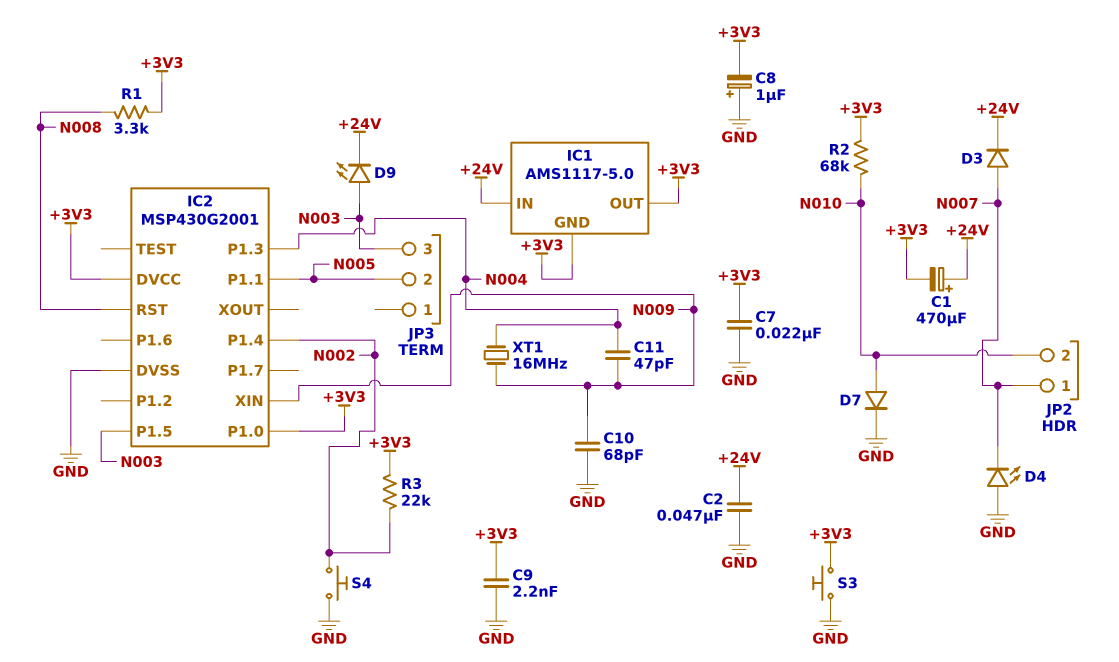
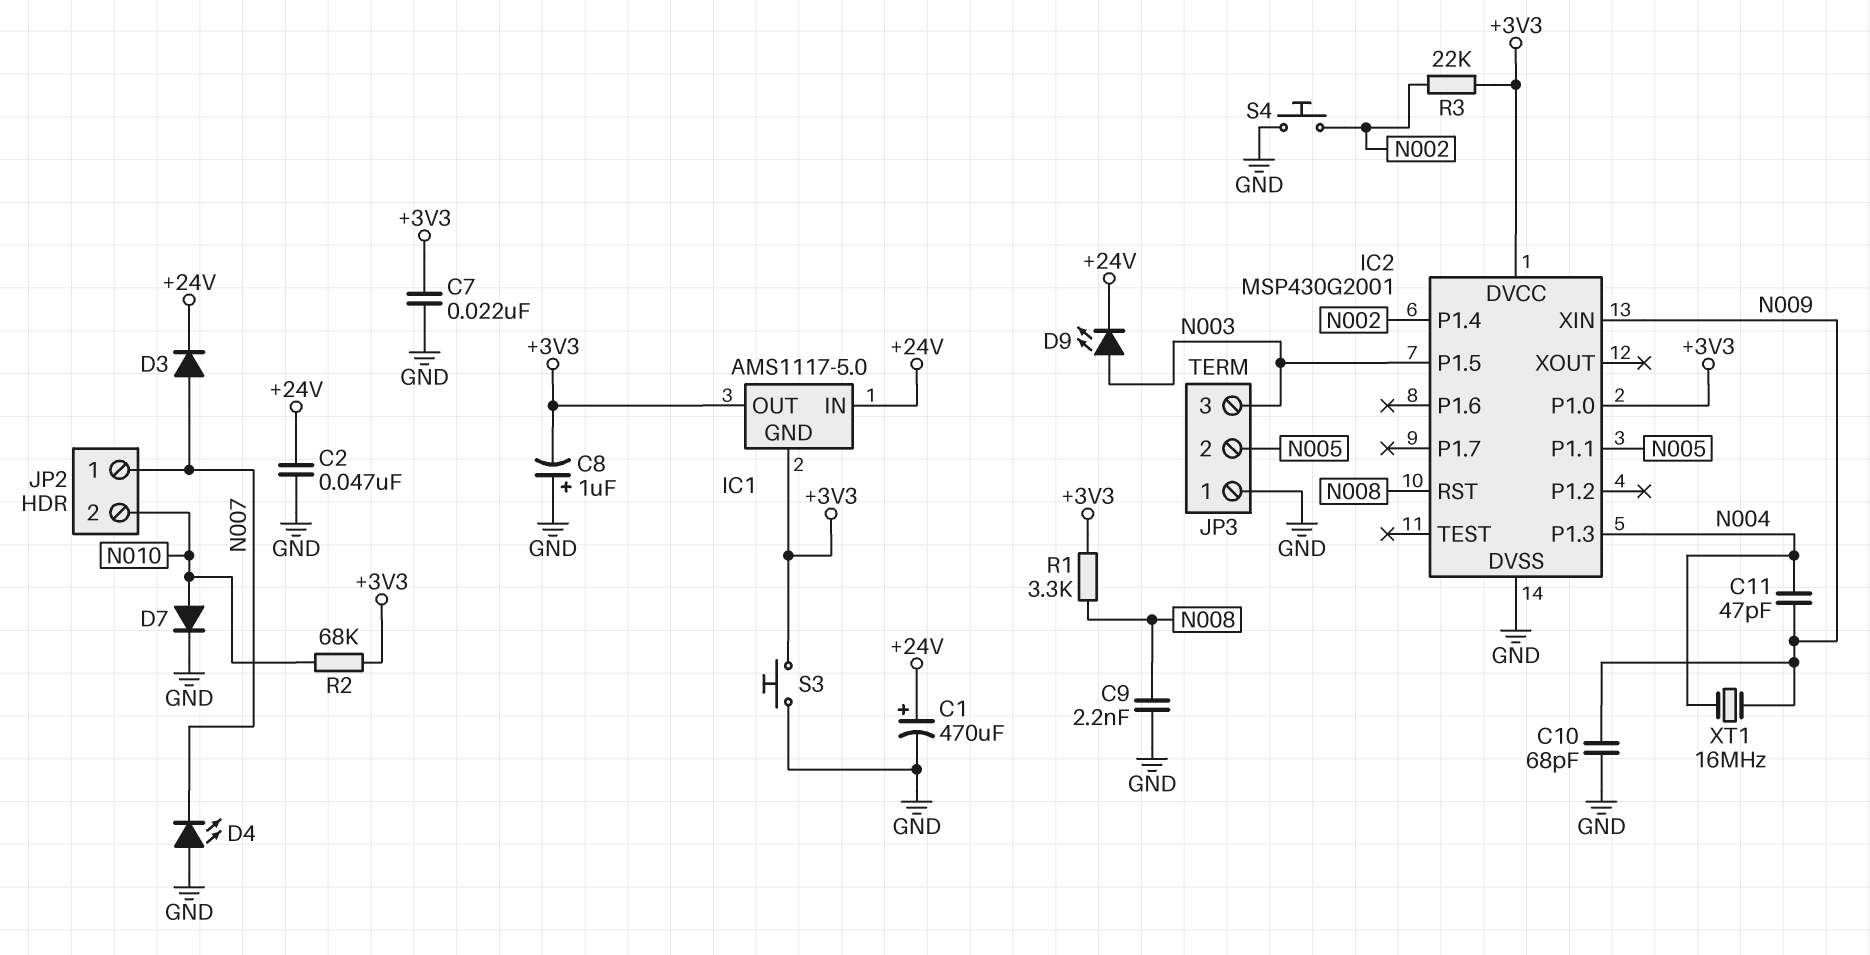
C1: 470uF (plus +24V, minus +3V3) -> 470uF (plus +24V, minus GND)
C9: 2.2nF (+3V3, GND) -> 2.2nF (GND, N008)
JP3 pin 1: none -> GND

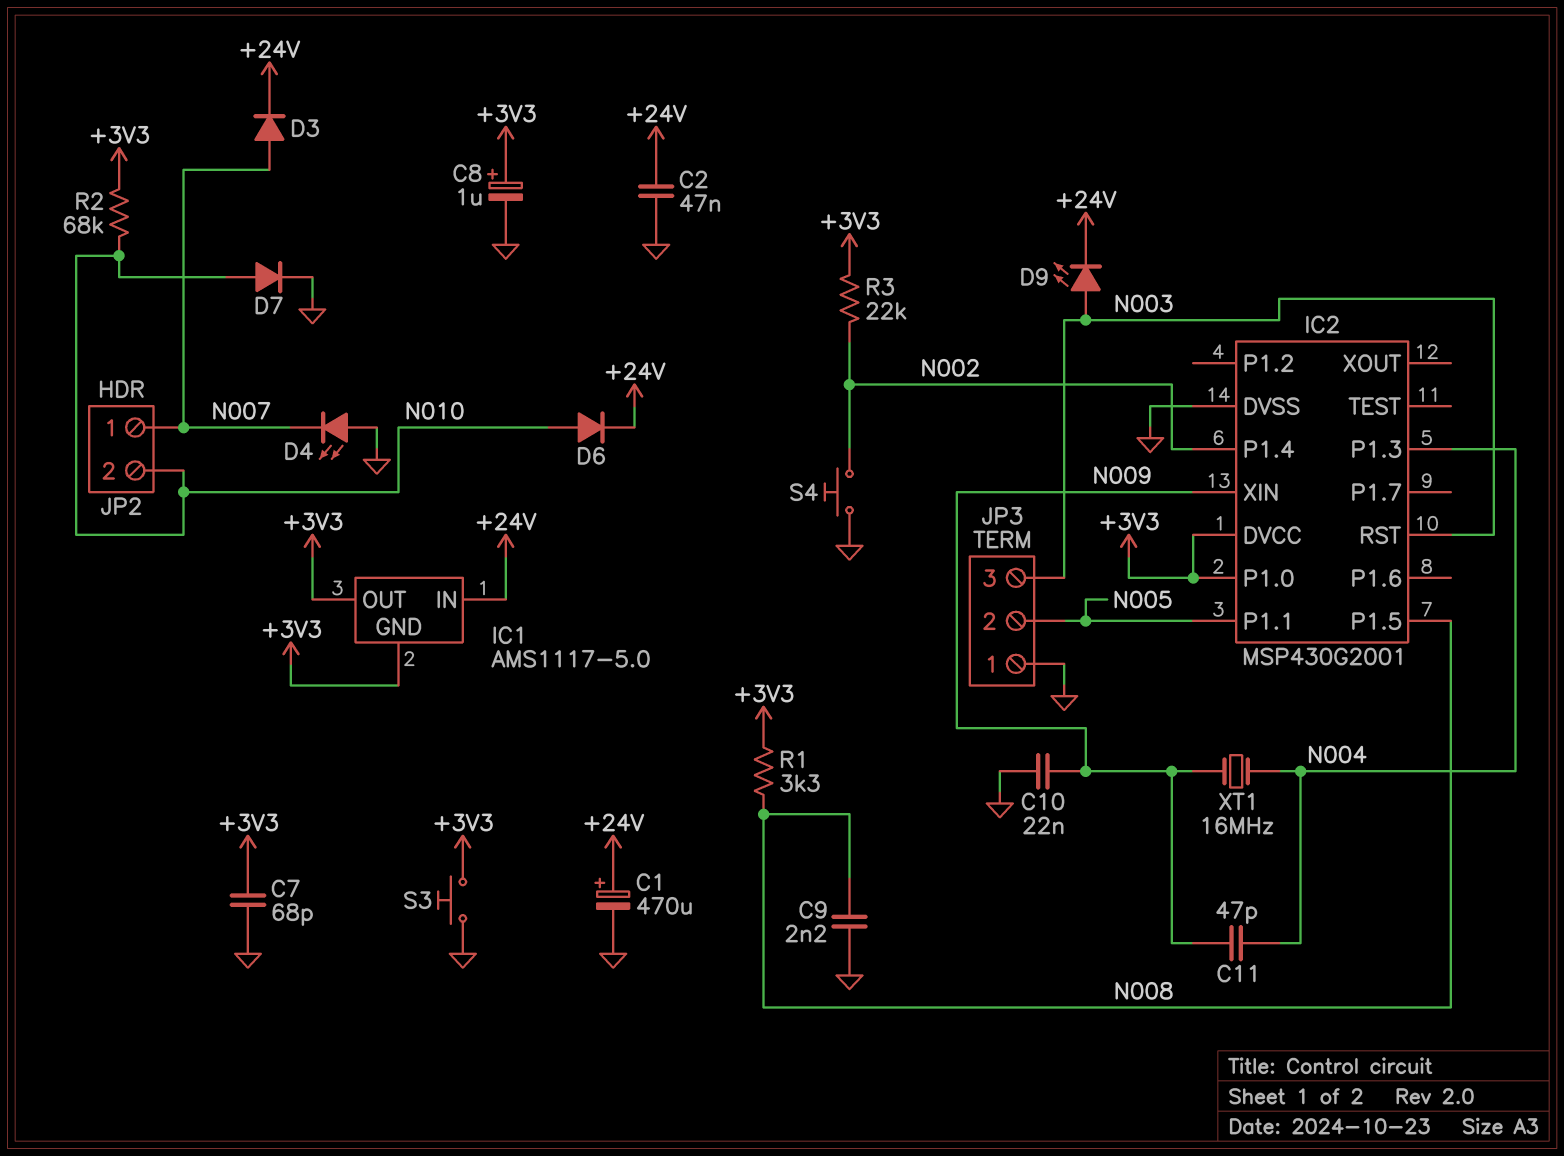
C7: 22nF (+3V3, GND) -> 68pF (+3V3, GND)
C8: 1uF (plus GND, minus +3V3) -> 1uF (plus +3V3, minus GND)
C10: 68pF (GND, N009) -> 22nF (GND, N009)
D6: none -> diode (A N010, K +24V)
IC2 pin P1.5: N003 -> N008
IC2 pin RST: N008 -> N003

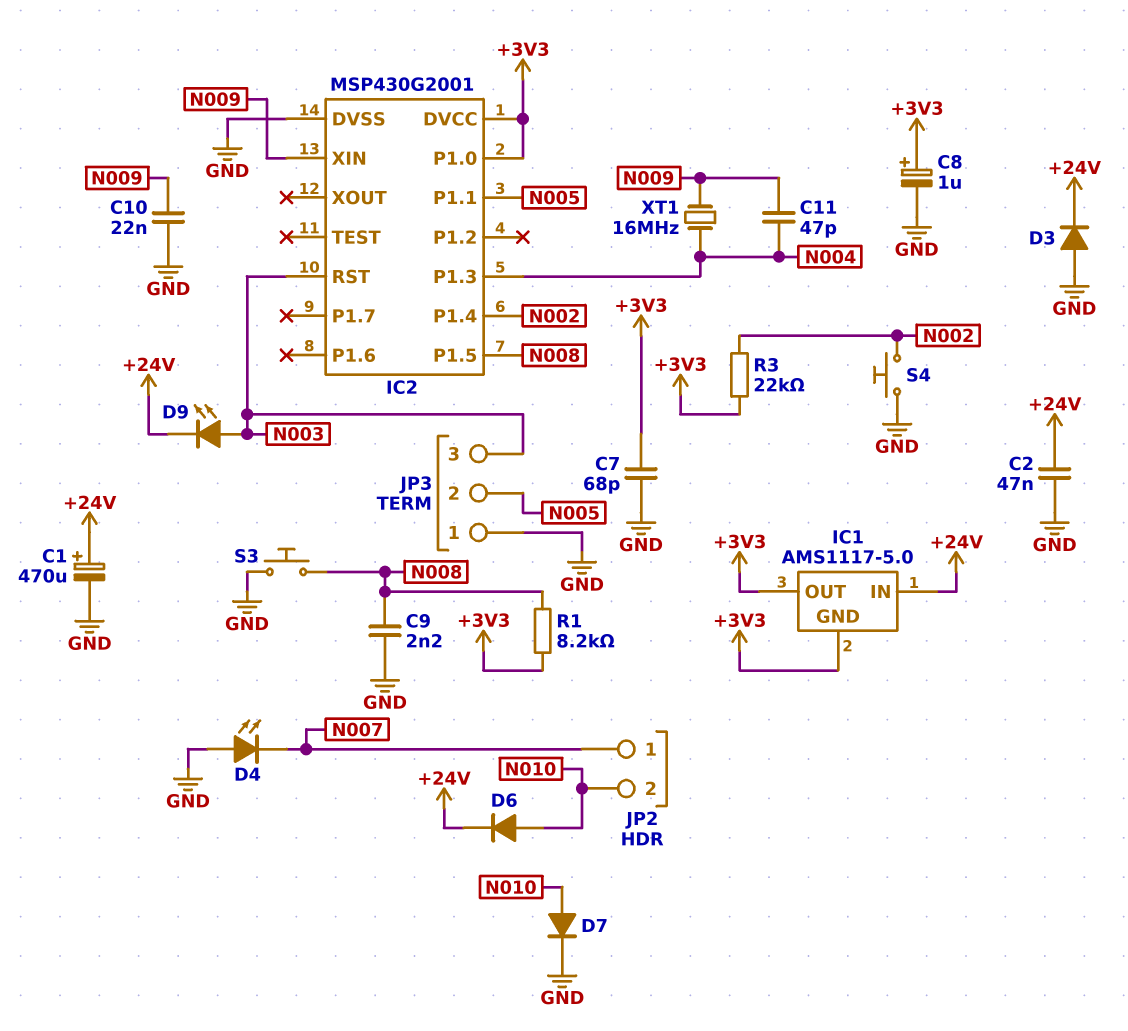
D3: diode (A N007, K +24V) -> diode (A GND, K +24V)
R1: 3.3k (+3V3, N008) -> 8.2k (+3V3, N008)
R2: 68k (+3V3, N010) -> none
S3: button (+3V3, GND) -> button (GND, N008)

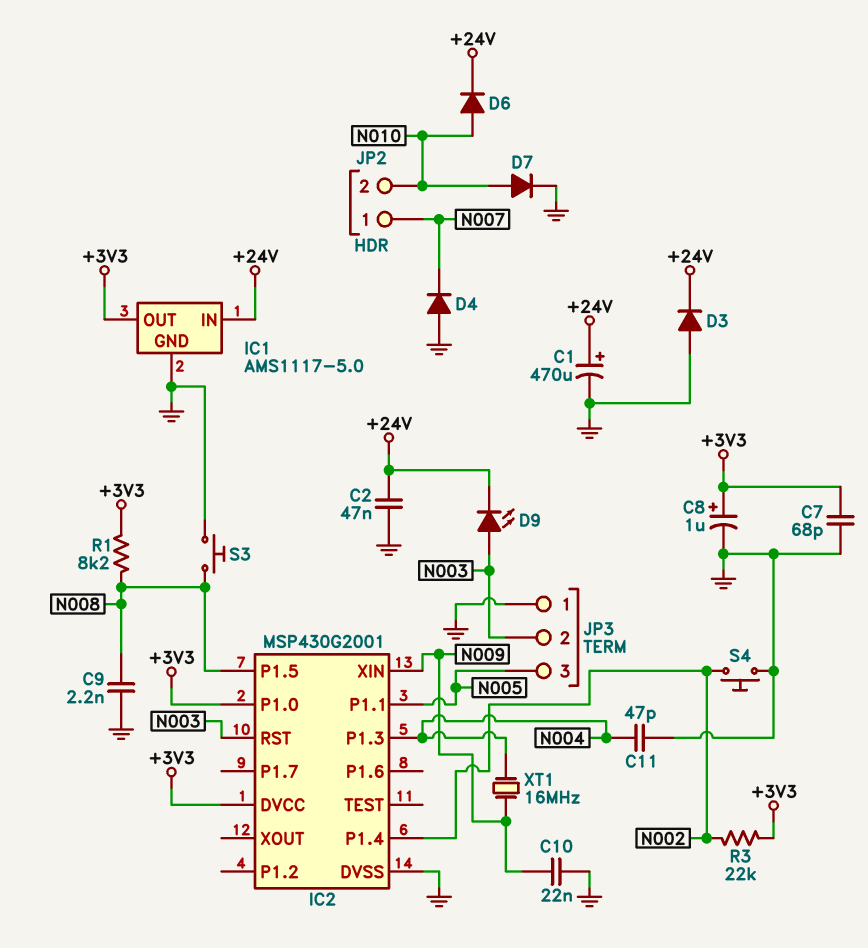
C11: 47pF (N004, N009) -> 47pF (GND, N004)
D4: LED (A GND, K N007) -> diode (A GND, K N007)
IC1 pin GND: +3V3 -> GND
JP3 pin 2: N005 -> N003
JP3 pin 3: N003 -> N005

